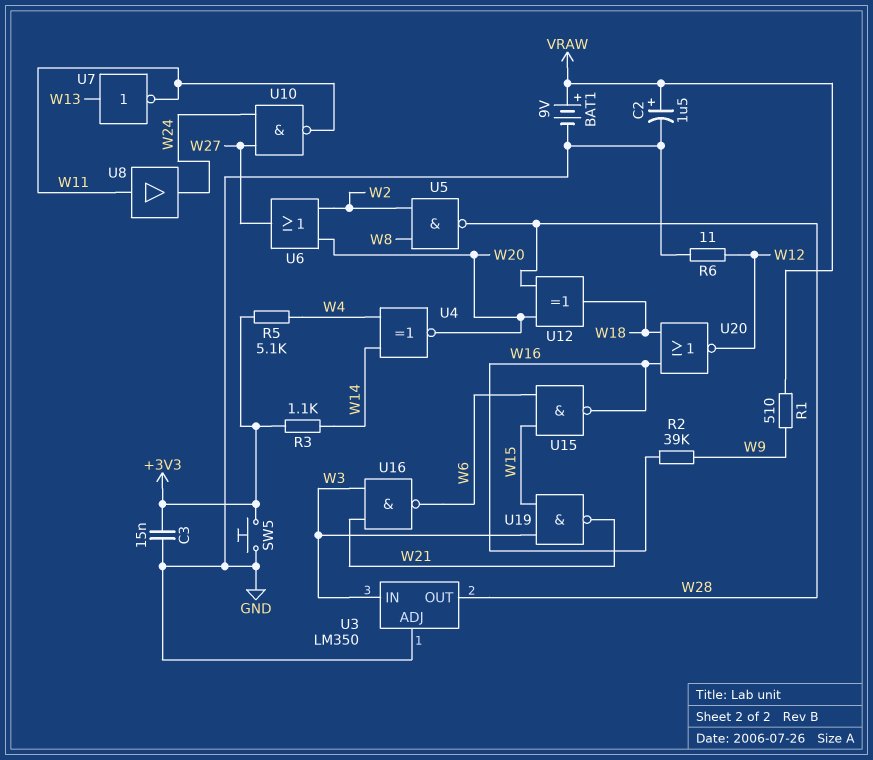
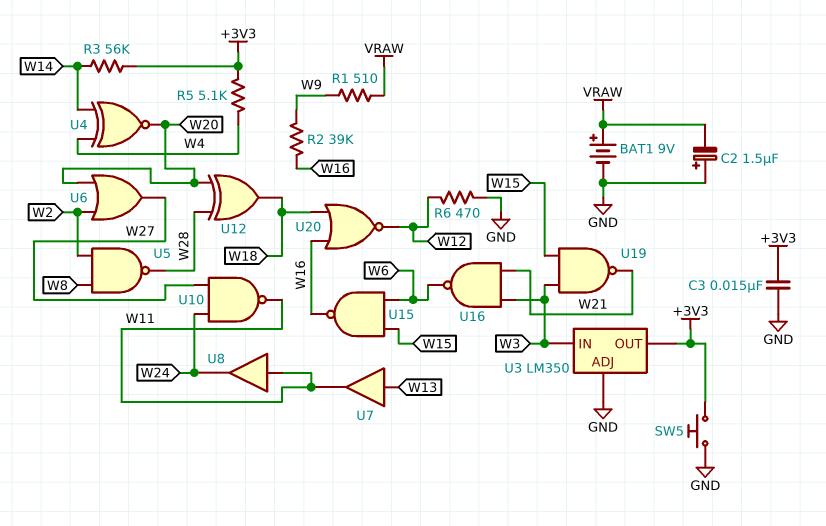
C2: 1.5uF (plus VRAW, minus GND) -> 1.5uF (plus GND, minus VRAW)
R3: 1.1k (+3V3, W14) -> 56k (+3V3, W14)
R6: 11 (GND, W12) -> 470 (GND, W12)
U3 pin OUT: W28 -> +3V3
U7: NOT (in W13, out W11) -> buffer (in W13, out W11)

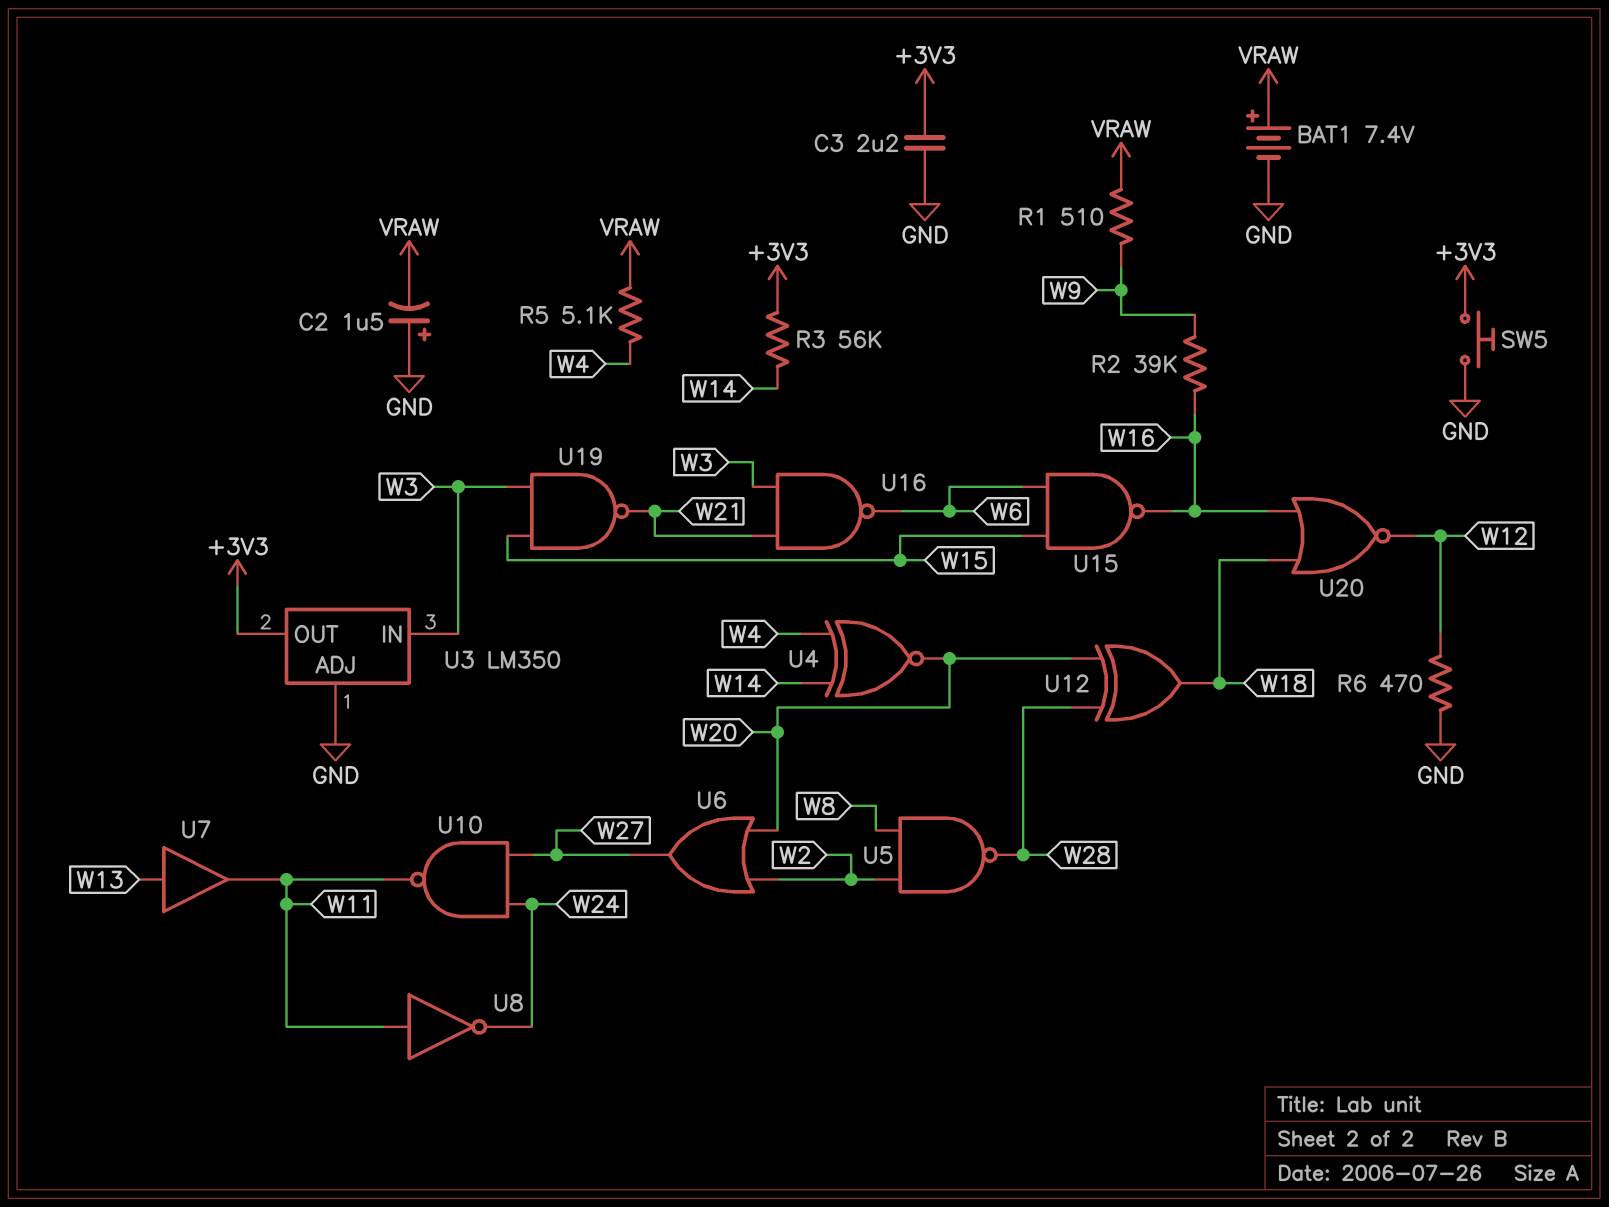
BAT1: 9V (plus VRAW, minus GND) -> 7.4V (plus VRAW, minus GND)
C3: 15nF (+3V3, GND) -> 2.2uF (+3V3, GND)
R5: 5.1k (+3V3, W4) -> 5.1k (VRAW, W4)
U8: buffer (in W11, out W24) -> NOT (in W11, out W24)

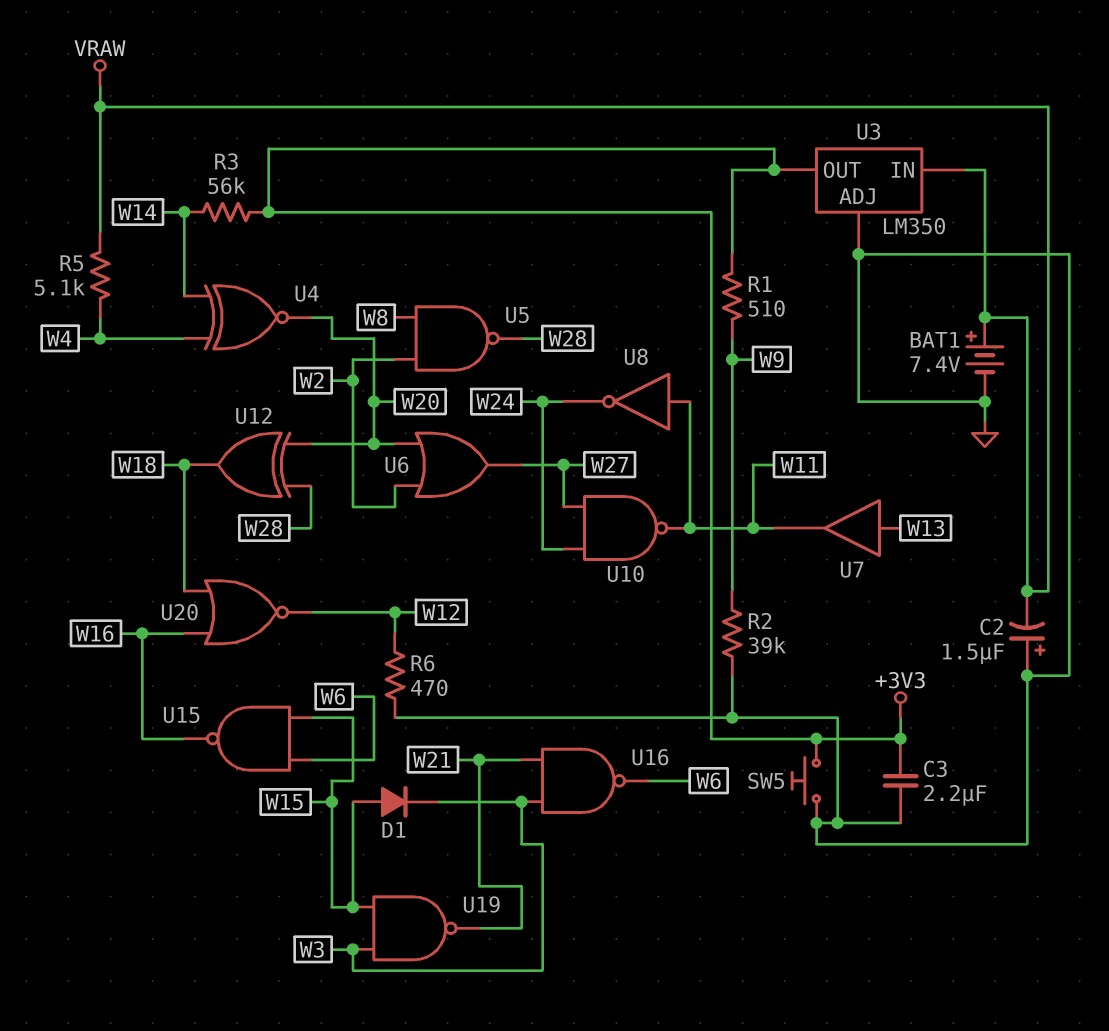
D1: none -> diode (A W15, K W3)
R1: 510 (VRAW, W9) -> 510 (+3V3, W9)
R2: 39k (W9, W16) -> 39k (GND, W9)
U3 pin IN: W3 -> VRAW

